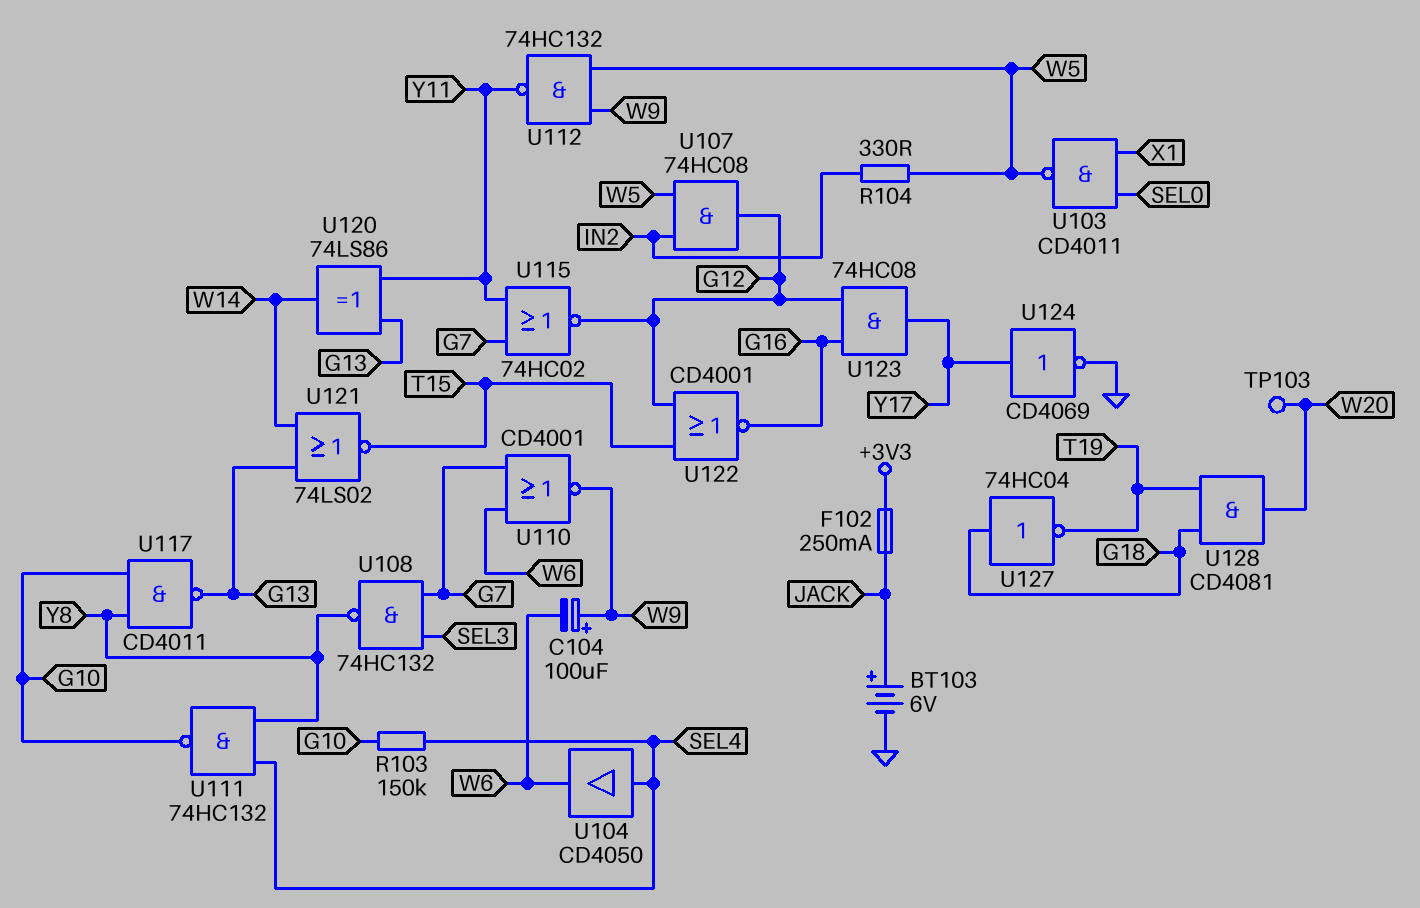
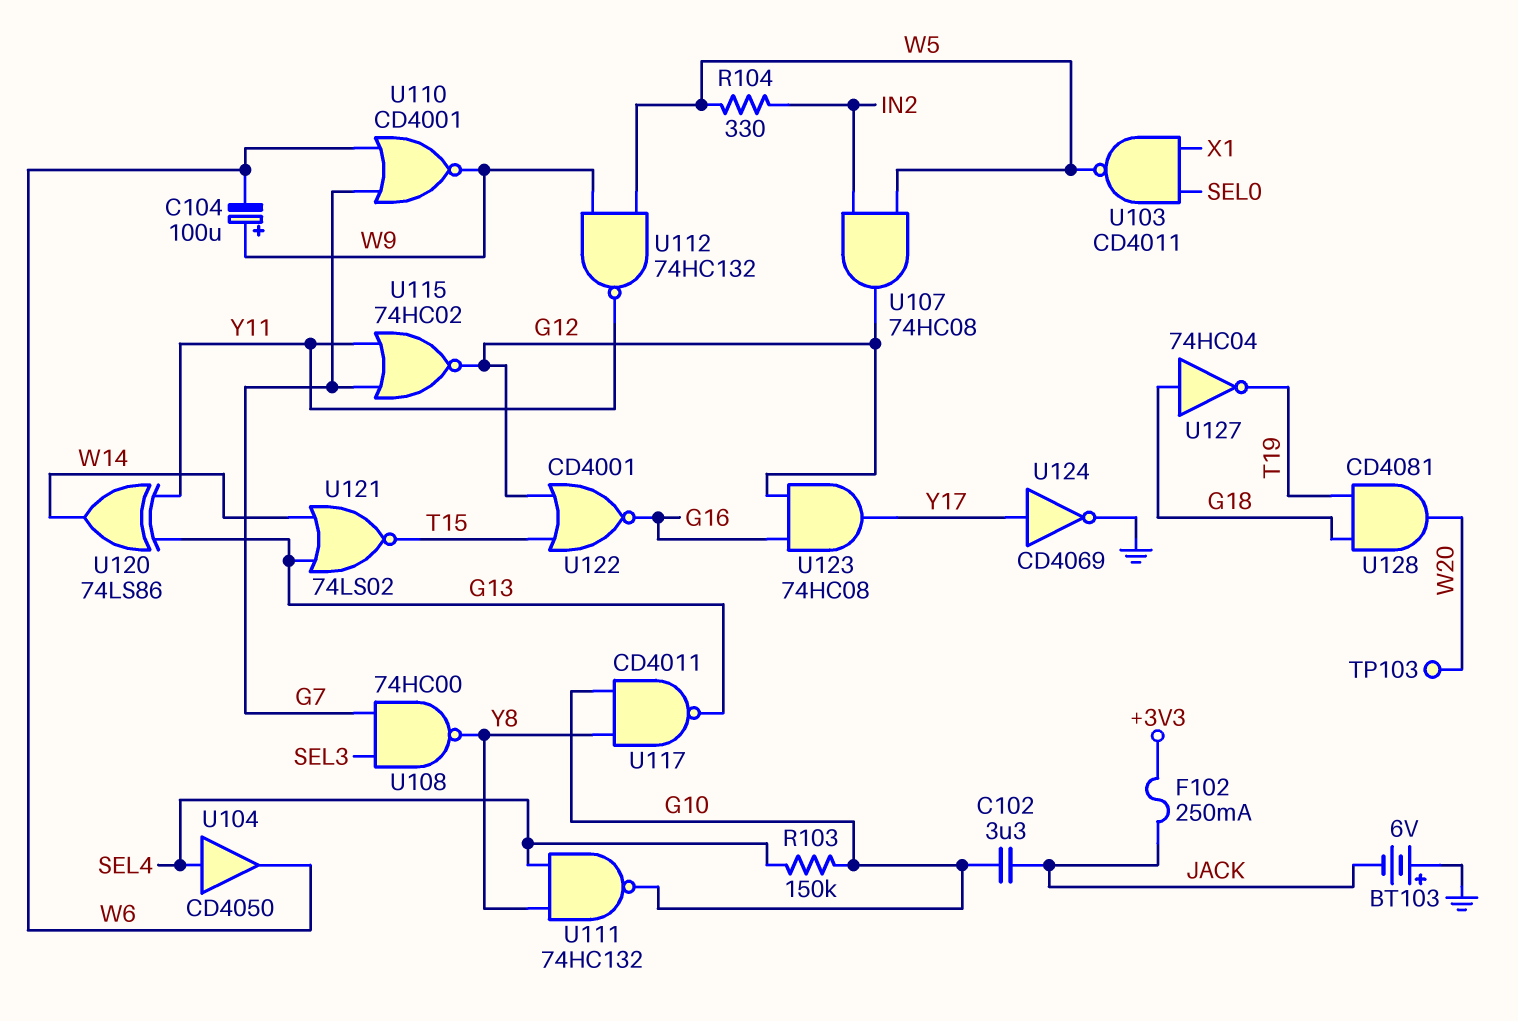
BT103: 6V (plus JACK, minus GND) -> 6V (plus GND, minus JACK)
C102: none -> 3.3uF (G10, JACK)
U108: NAND 74HC132 (in G7, in SEL3, out Y8) -> NAND 74HC00 (in G7, in SEL3, out Y8)

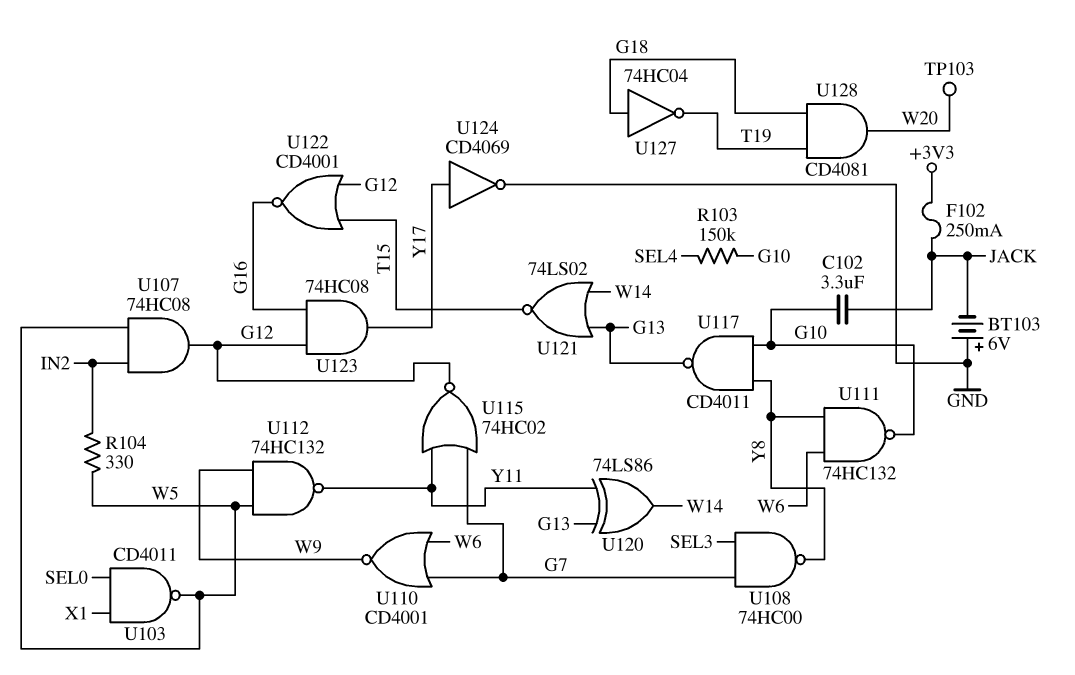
C104: 100uF (plus W9, minus W6) -> none
U104: buffer CD4050 (in SEL4, out W6) -> none
U111: NAND 74HC132 (in SEL4, in Y8, out G10) -> NAND 74HC132 (in W6, in Y8, out G10)

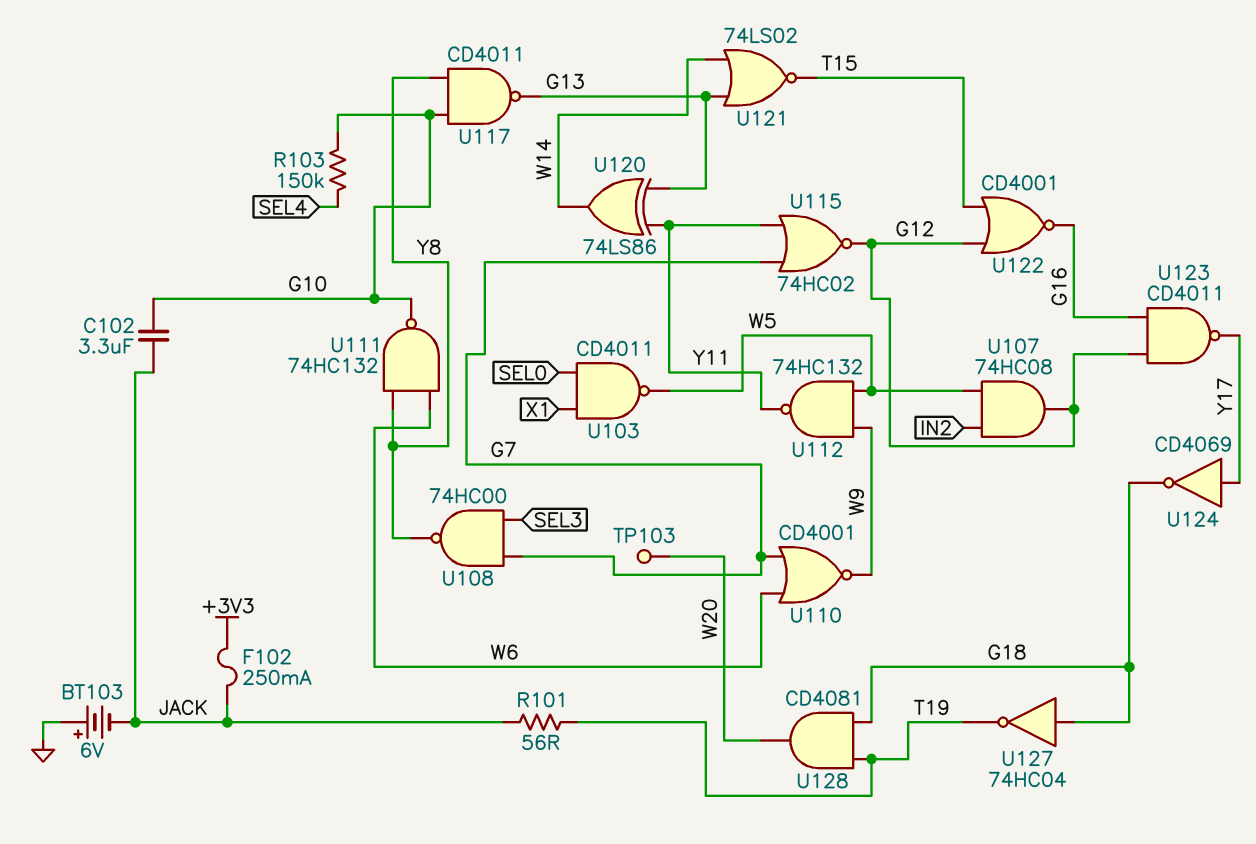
R101: none -> 56 (JACK, T19)
R104: 330 (IN2, W5) -> none
U123: AND 74HC08 (in G12, in G16, out Y17) -> NAND CD4011 (in G12, in G16, out Y17)
U124: NOT CD4069 (in Y17, out GND) -> NOT CD4069 (in Y17, out G18)

